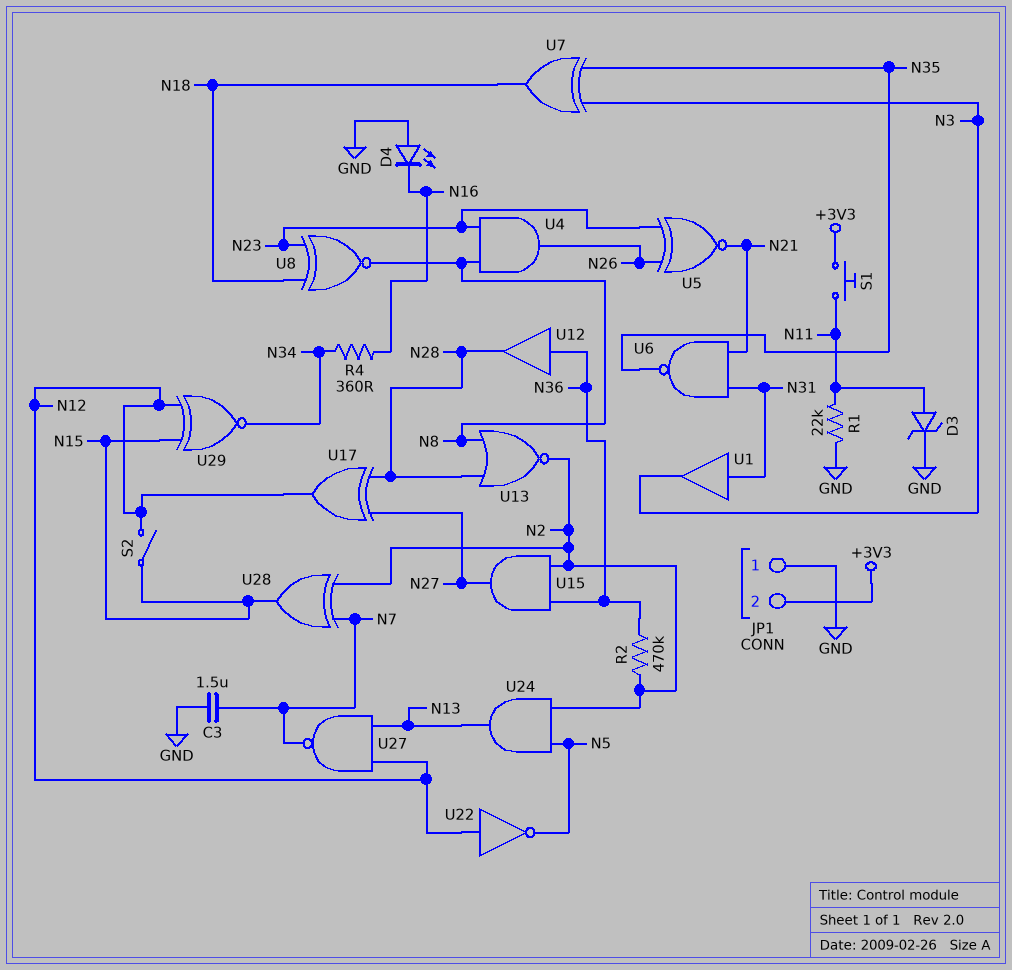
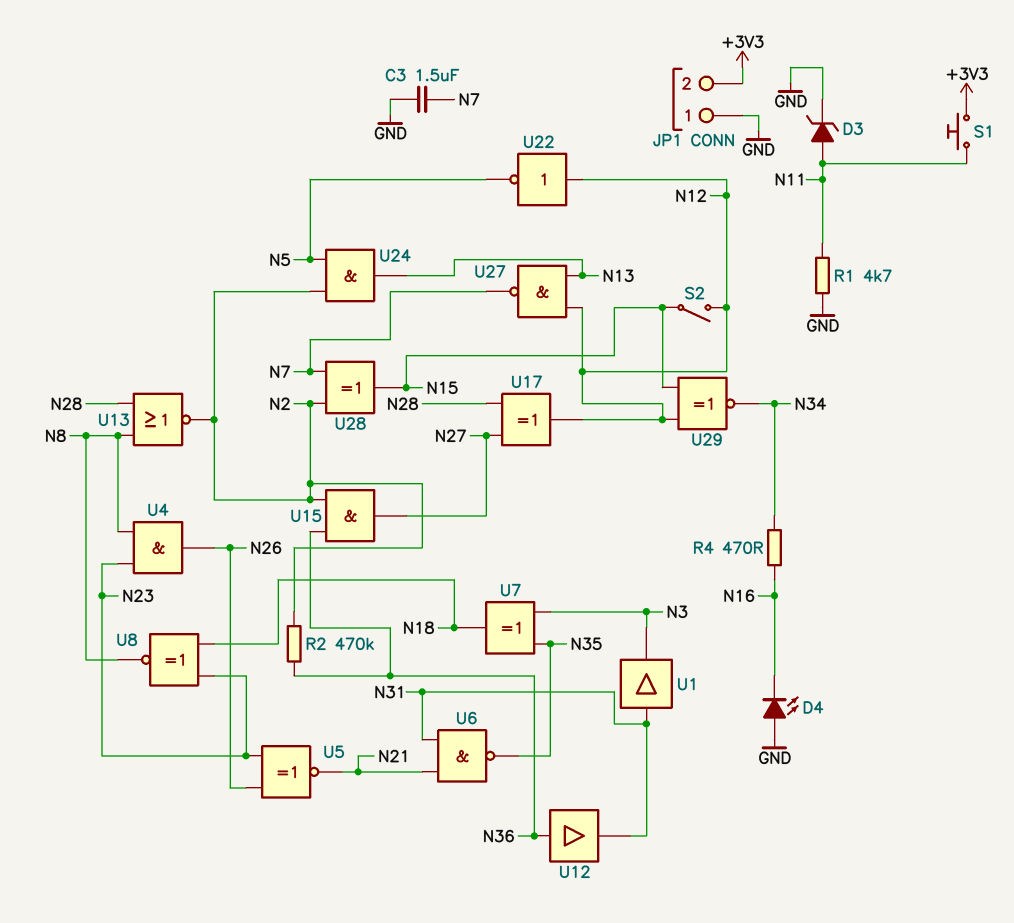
R1: 22k (GND, N11) -> 4.7k (GND, N11)
R4: 360 (N16, N34) -> 470 (N16, N34)
U12: buffer (in N36, out N28) -> buffer (in N36, out N31)

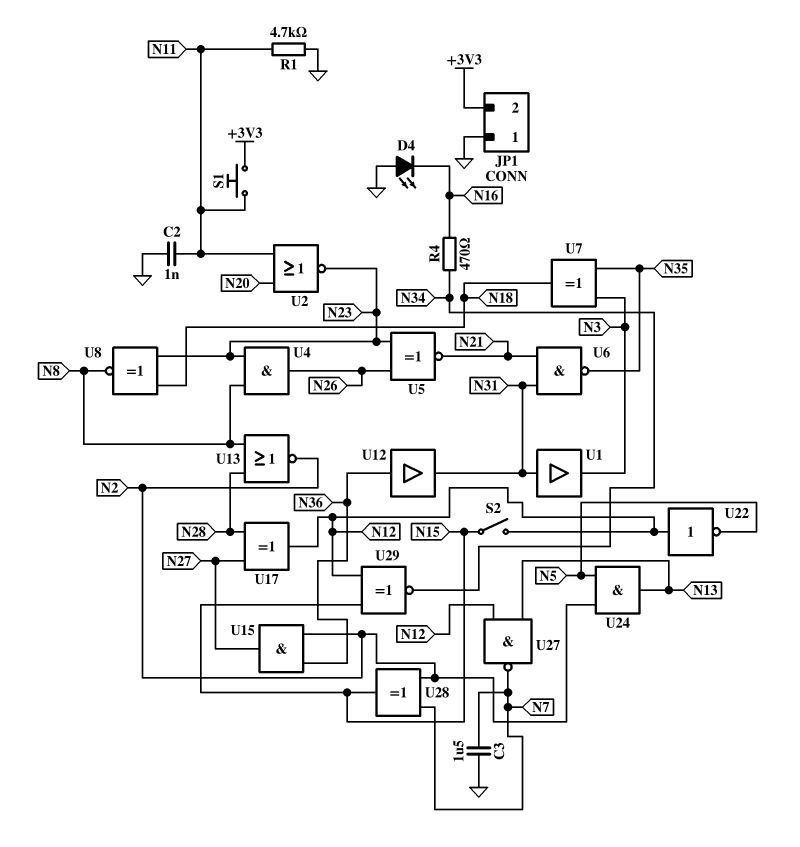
C2: none -> 1nF (GND, N11)
D3: zener (A N11, K GND) -> none
R2: 470k (N2, N36) -> none
U2: none -> NOR (in N11, in N20, out N23)

